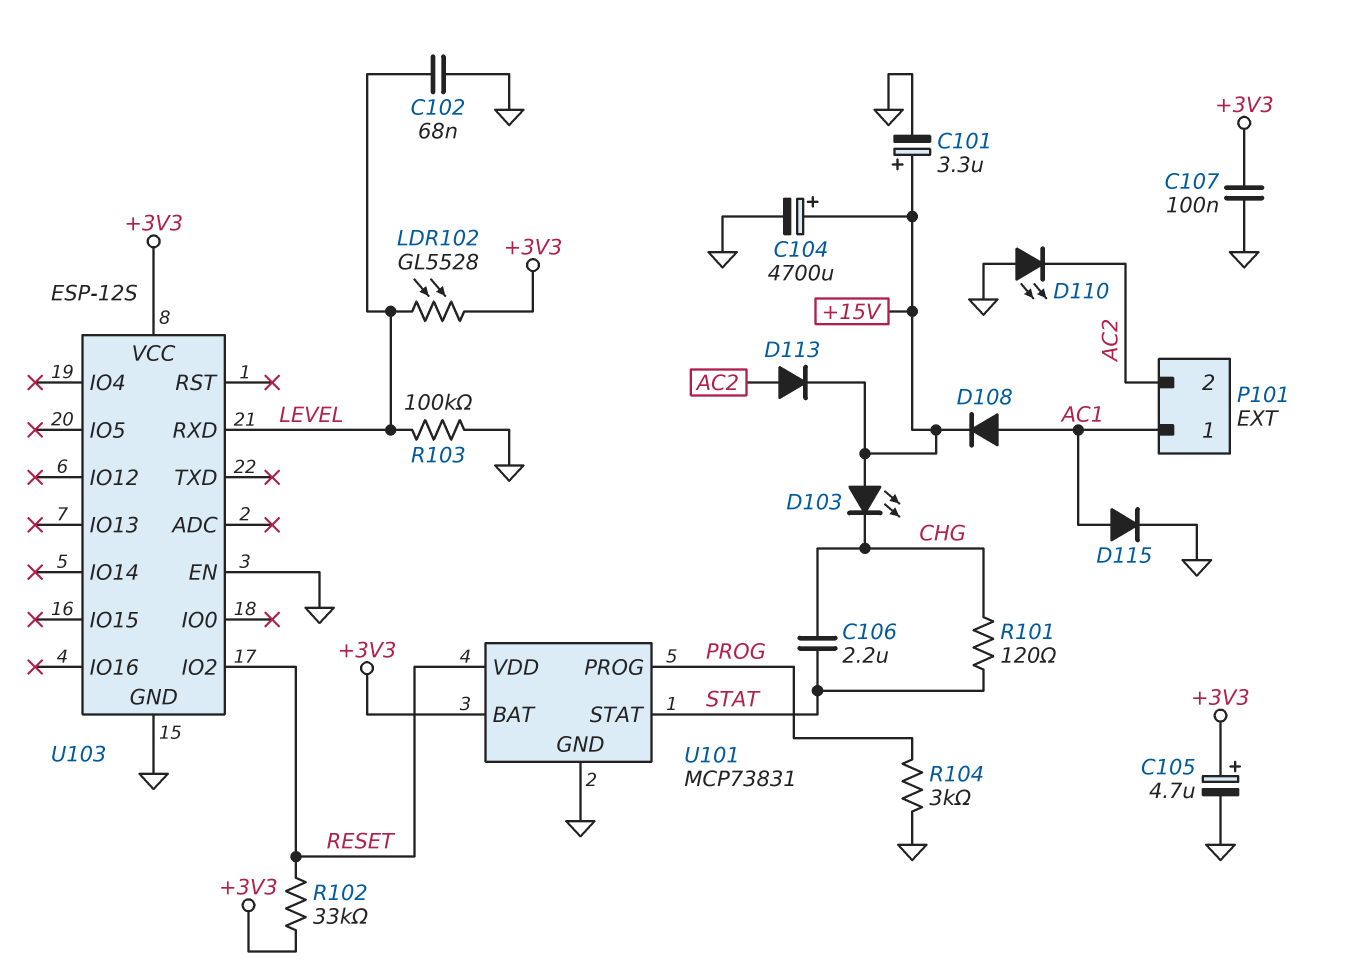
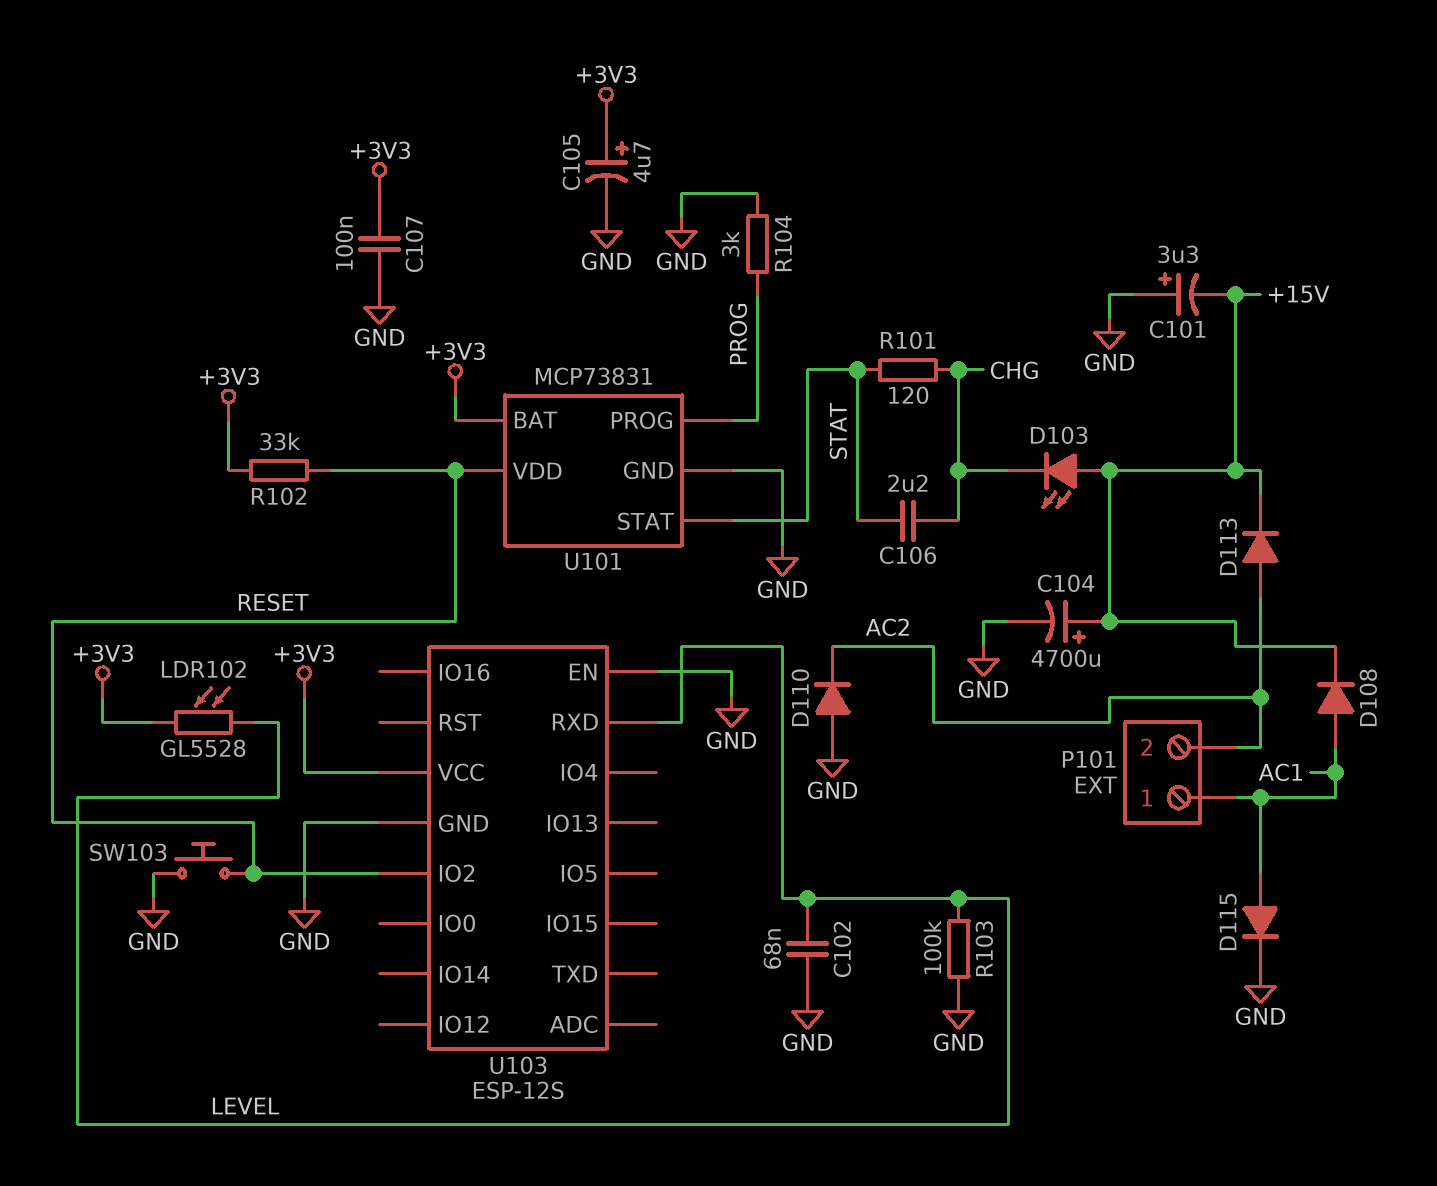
C101: 3.3uF (plus +15V, minus GND) -> 3.3uF (plus GND, minus +15V)
D110: LED (A GND, K AC2) -> diode (A GND, K AC2)
SW103: none -> button (GND, RESET)

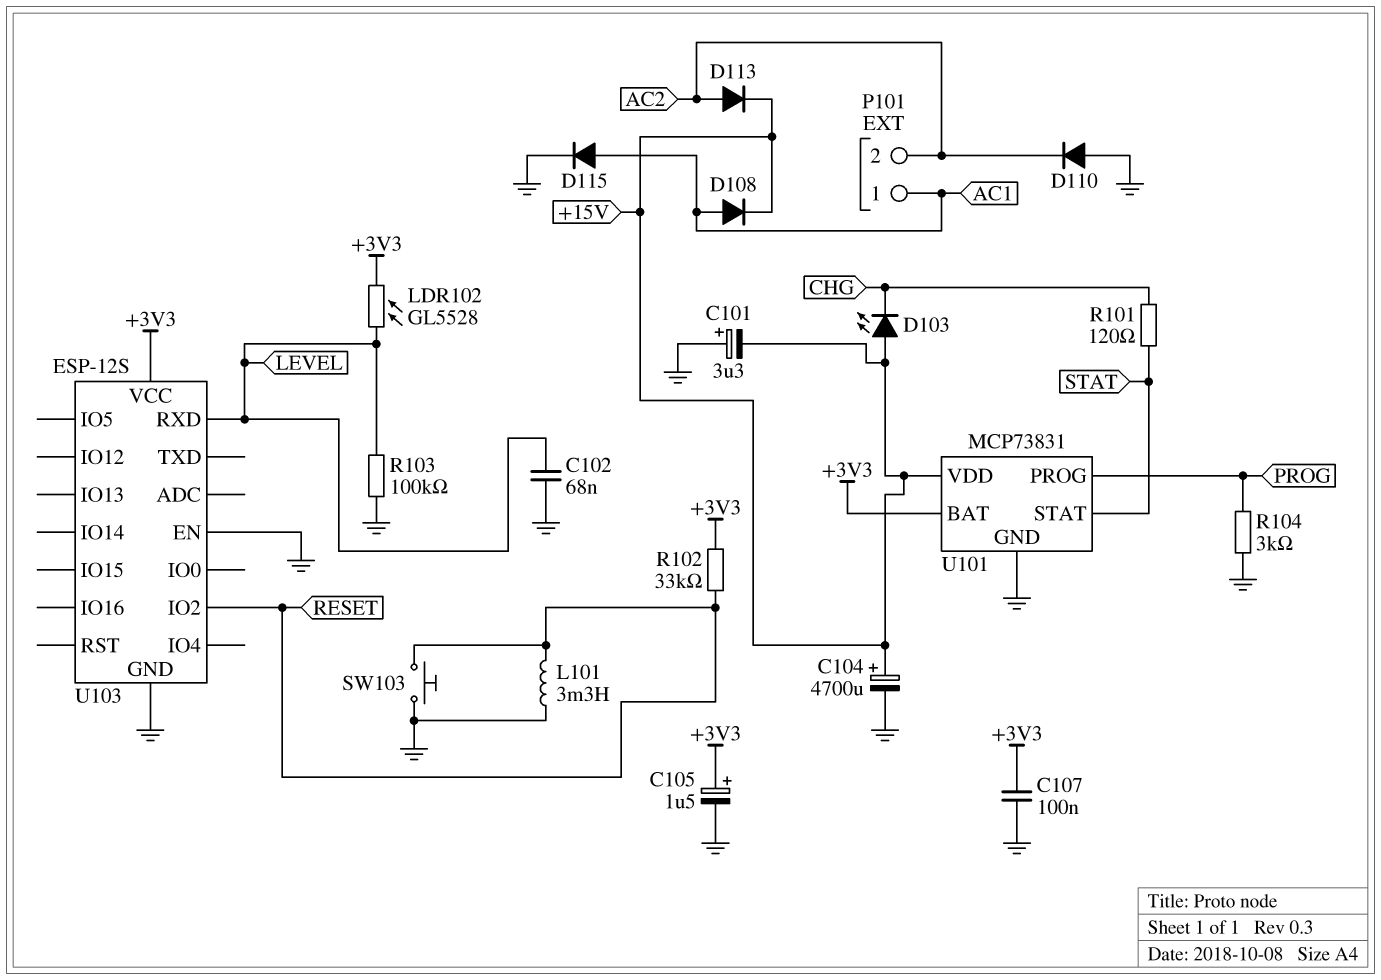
C105: 4.7uF (plus +3V3, minus GND) -> 1.5uF (plus +3V3, minus GND)
C106: 2.2uF (CHG, STAT) -> none
L101: none -> 3.3mH (GND, RESET)
U101 pin VDD: RESET -> +15V

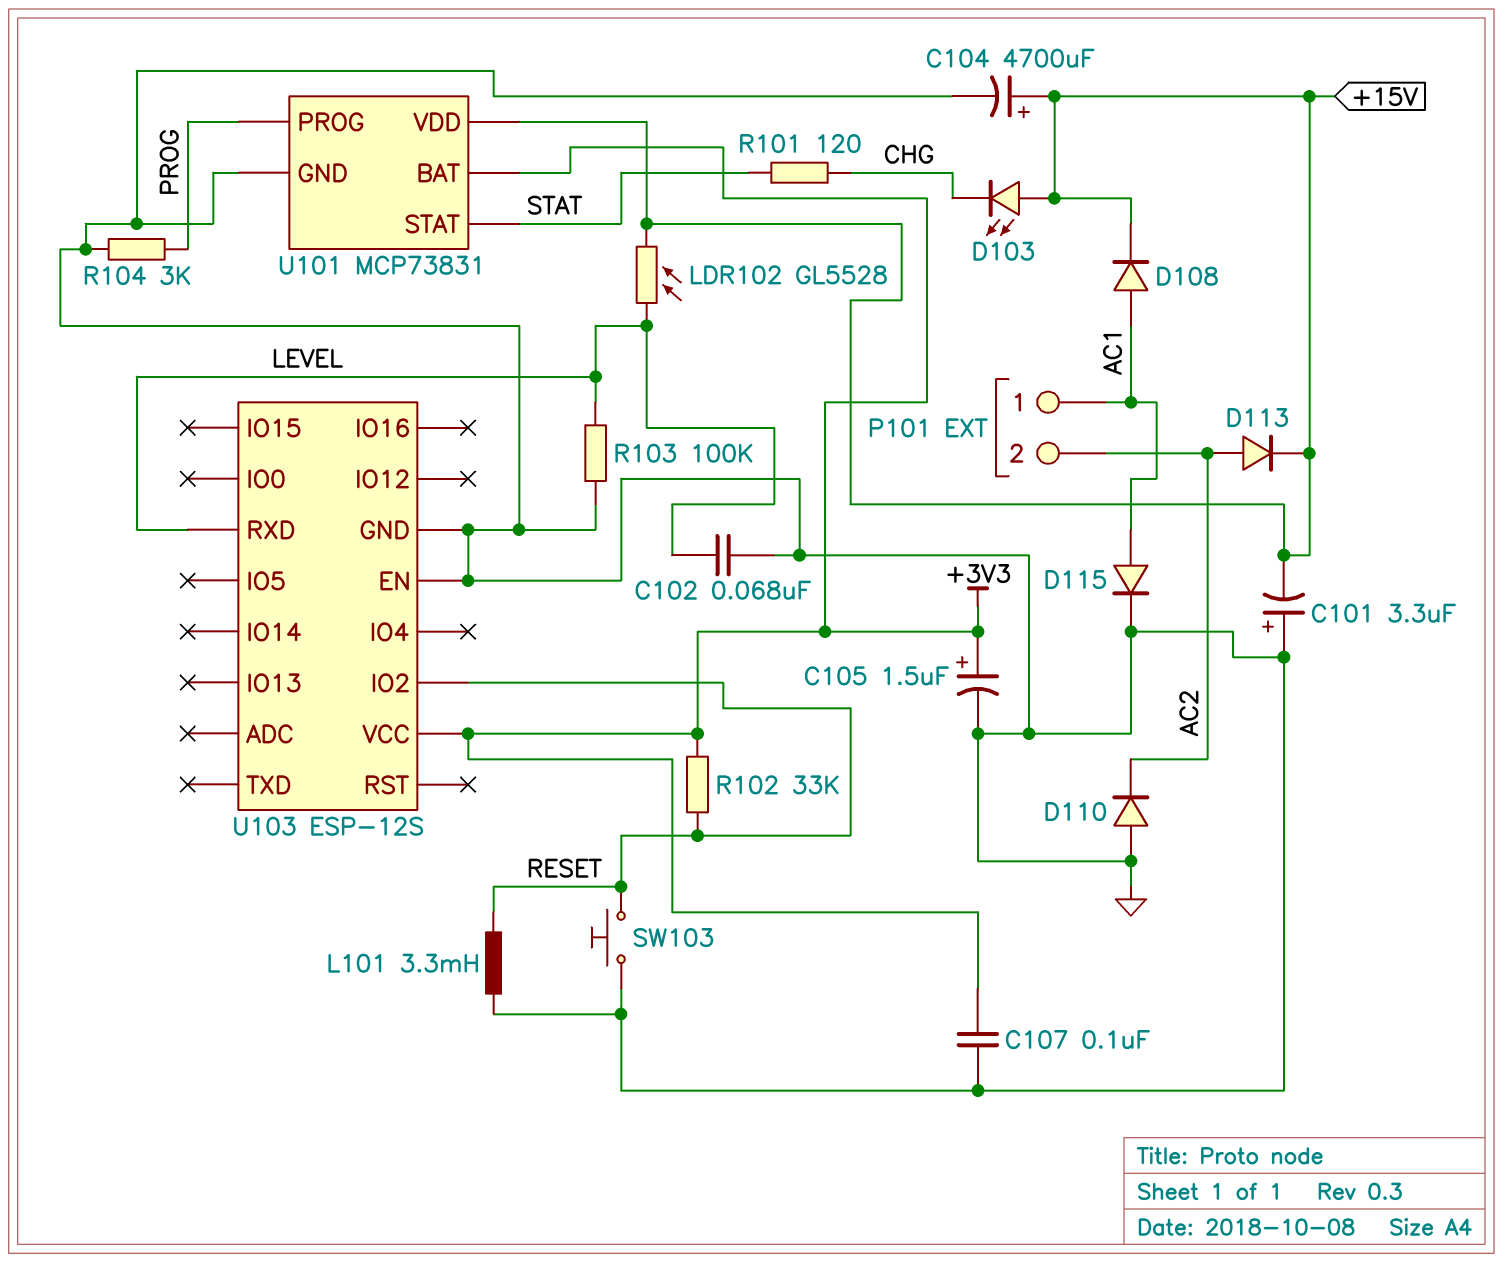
LDR102: GL5528 (+3V3, LEVEL) -> GL5528 (+15V, LEVEL)

